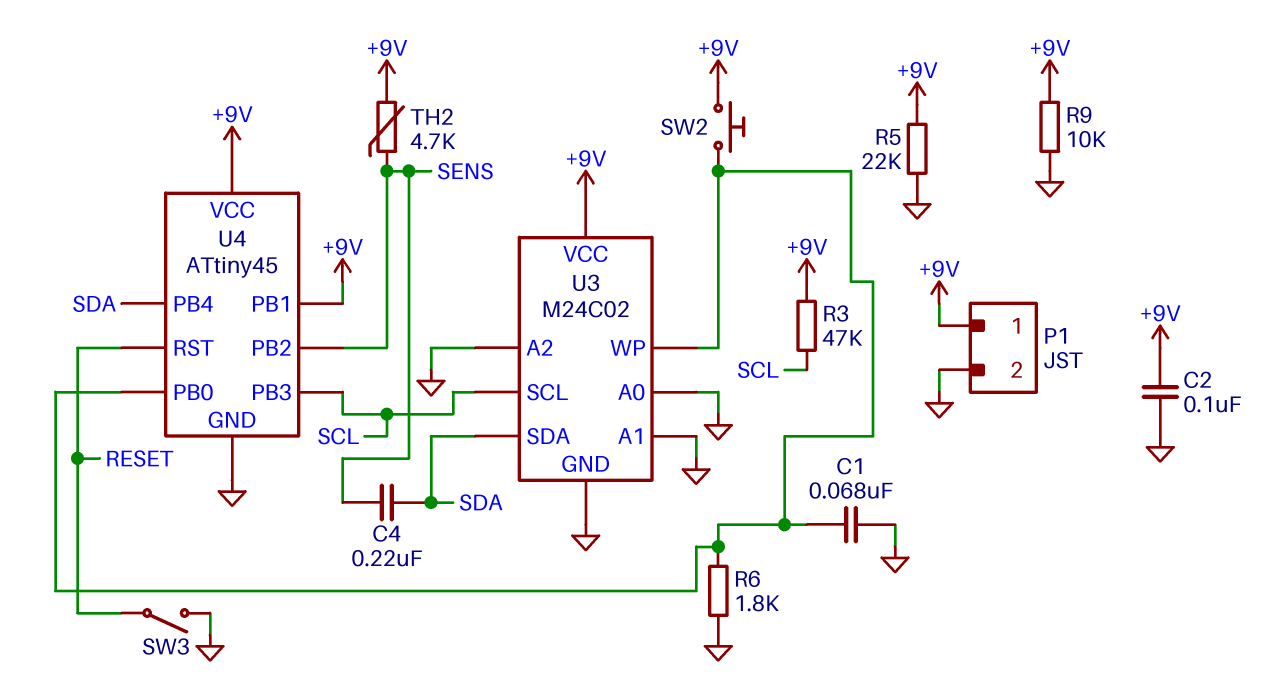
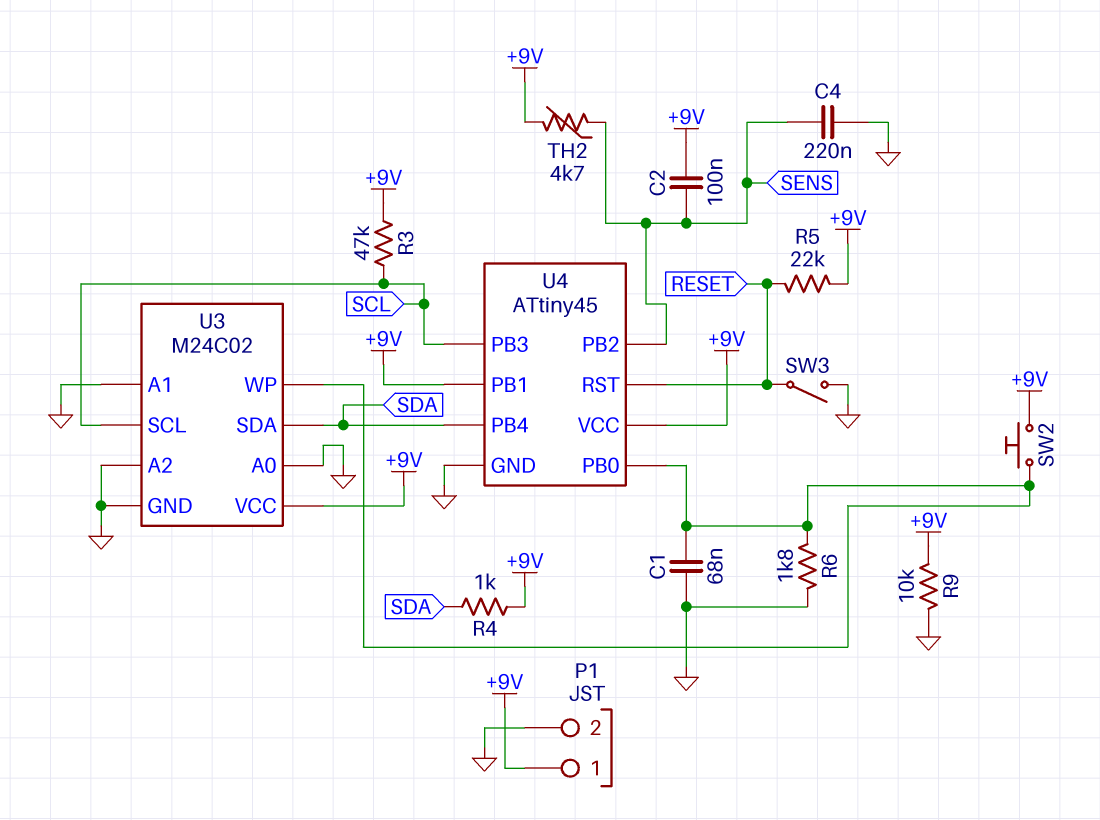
C2: 100nF (+9V, GND) -> 100nF (+9V, SENS)
C4: 220nF (SDA, SENS) -> 220nF (GND, SENS)
R4: none -> 1k (+9V, SDA)
R5: 22k (+9V, GND) -> 22k (+9V, RESET)

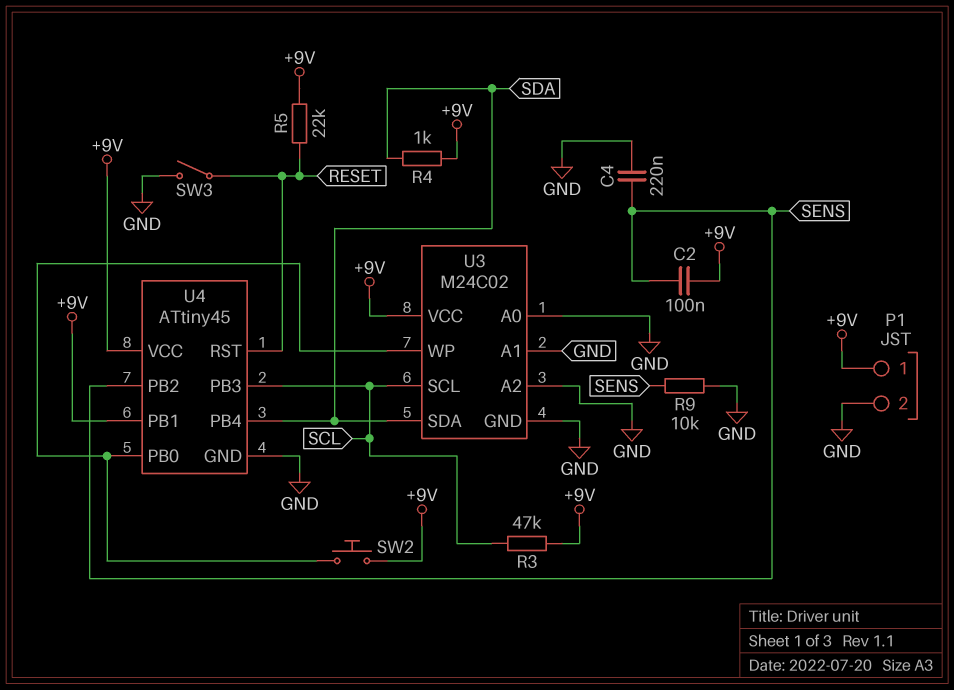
C1: 68nF (GND, U3/WP) -> none
R6: 1.8k (GND, U3/WP) -> none
R9: 10k (+9V, GND) -> 10k (GND, SENS)
TH2: 4.7k (+9V, SENS) -> none

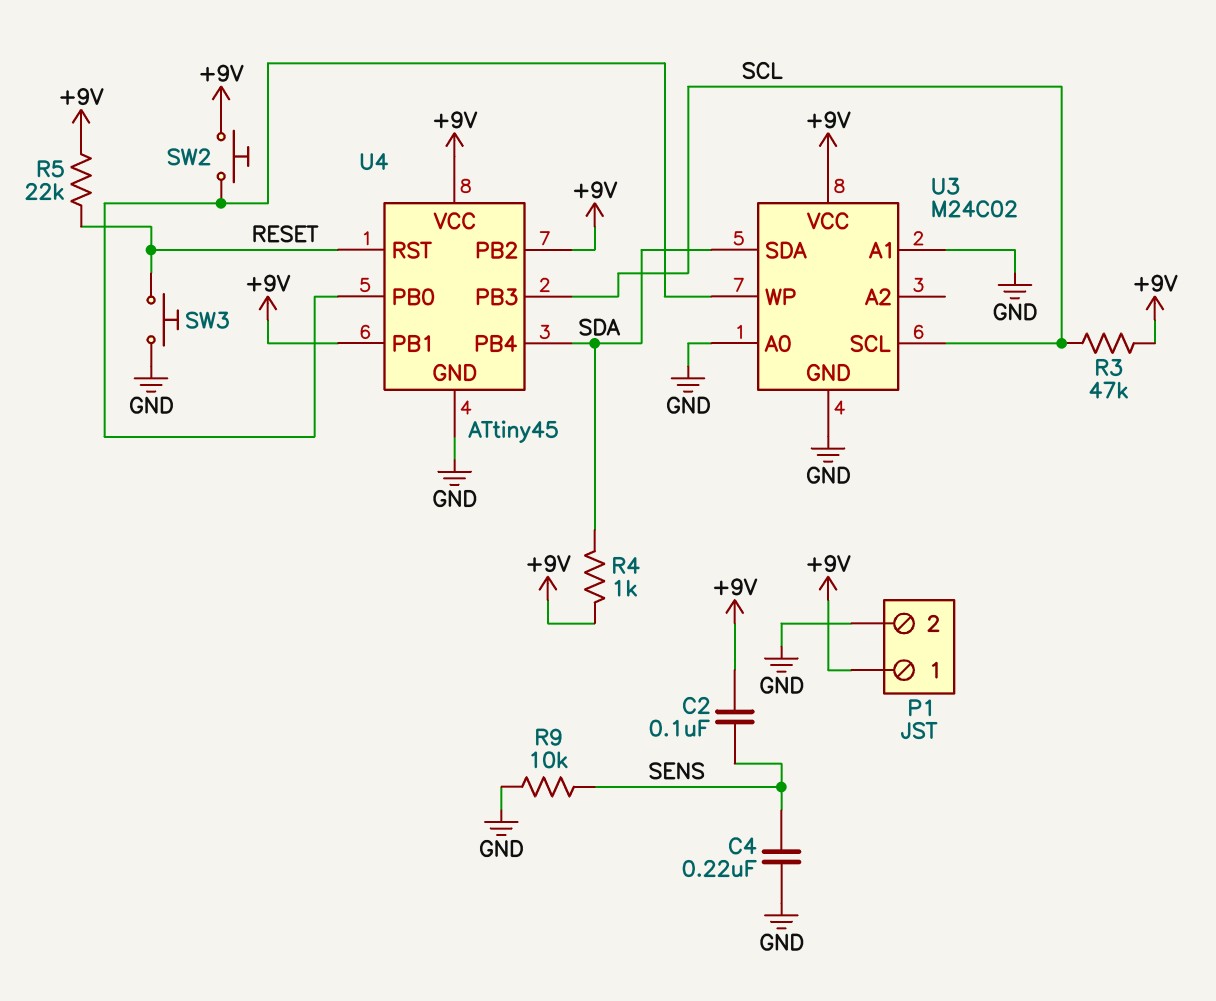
SW3: switch (GND, RESET) -> button (GND, RESET)
U3 pin A2: GND -> none
U4 pin PB2: SENS -> +9V

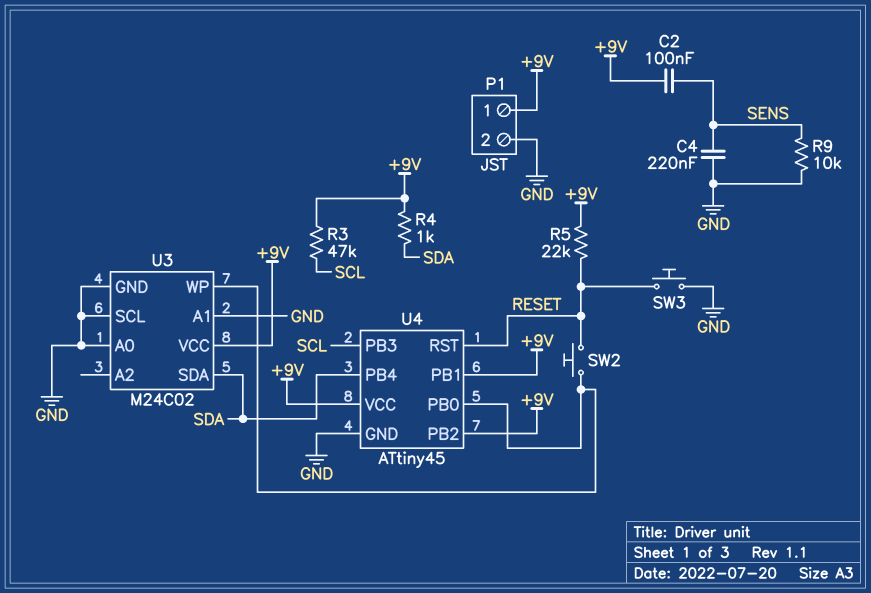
SW2: button (+9V, U3/WP) -> button (RESET, U3/WP)
U3 pin SCL: SCL -> GND

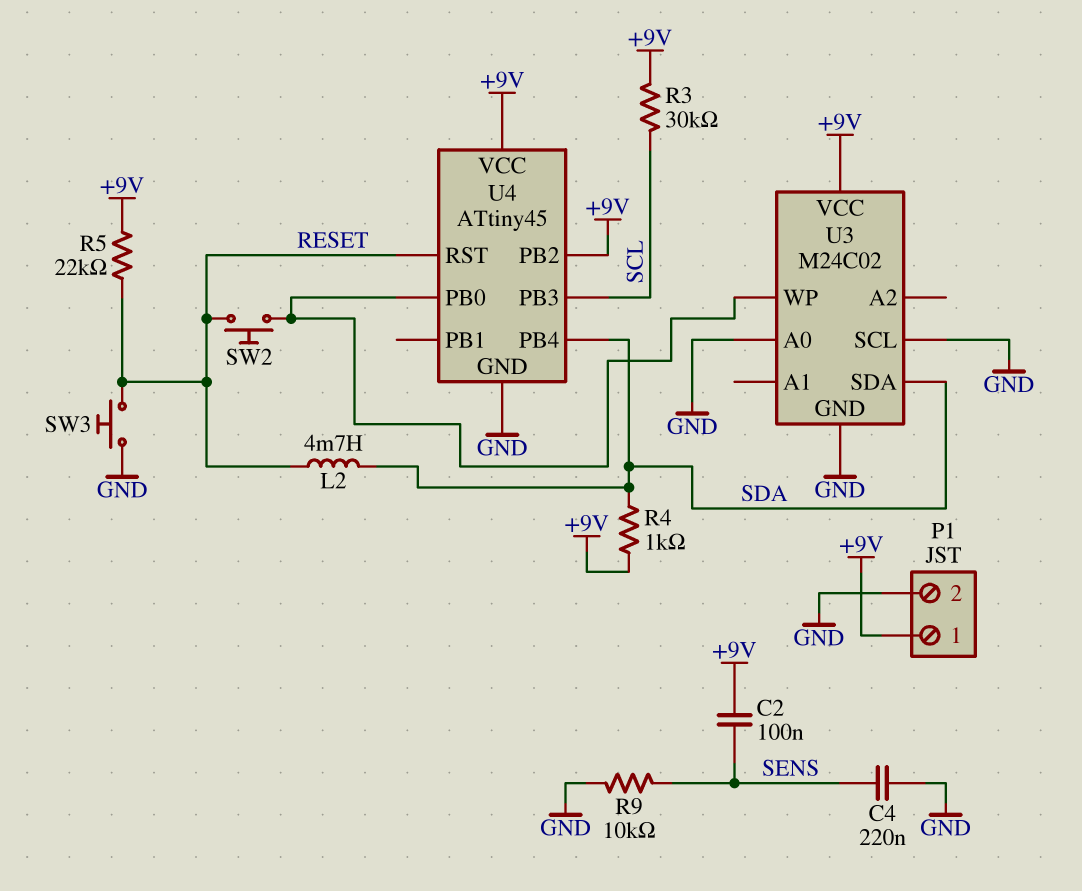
L2: none -> 4.7mH (RESET, SDA)
R3: 47k (+9V, SCL) -> 30k (+9V, SCL)
U3 pin A1: GND -> none
U4 pin PB1: +9V -> none

